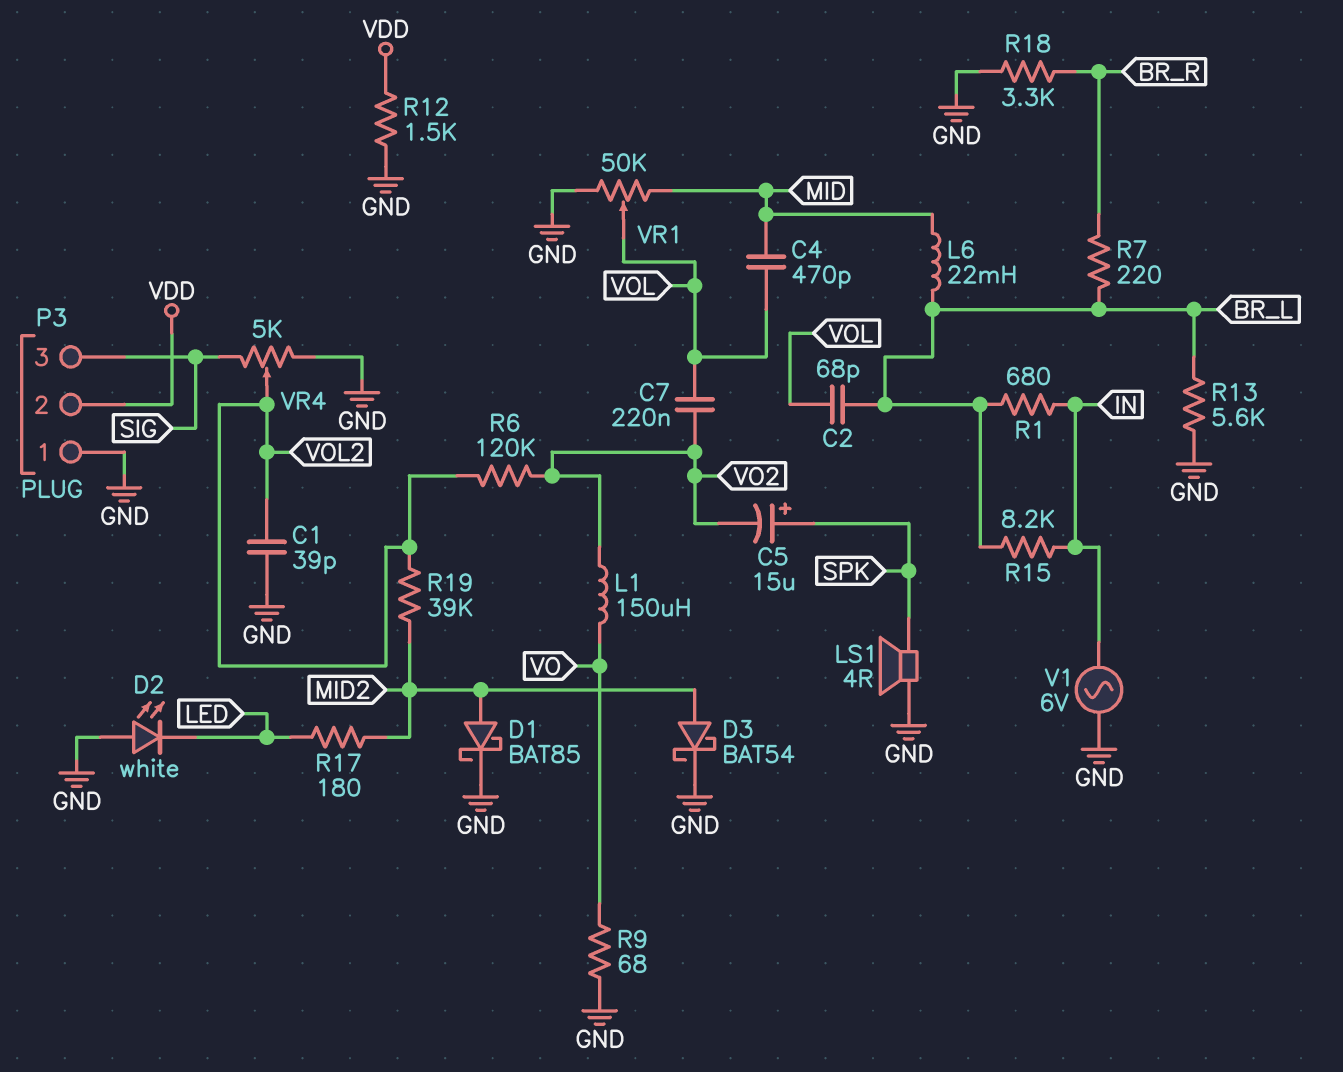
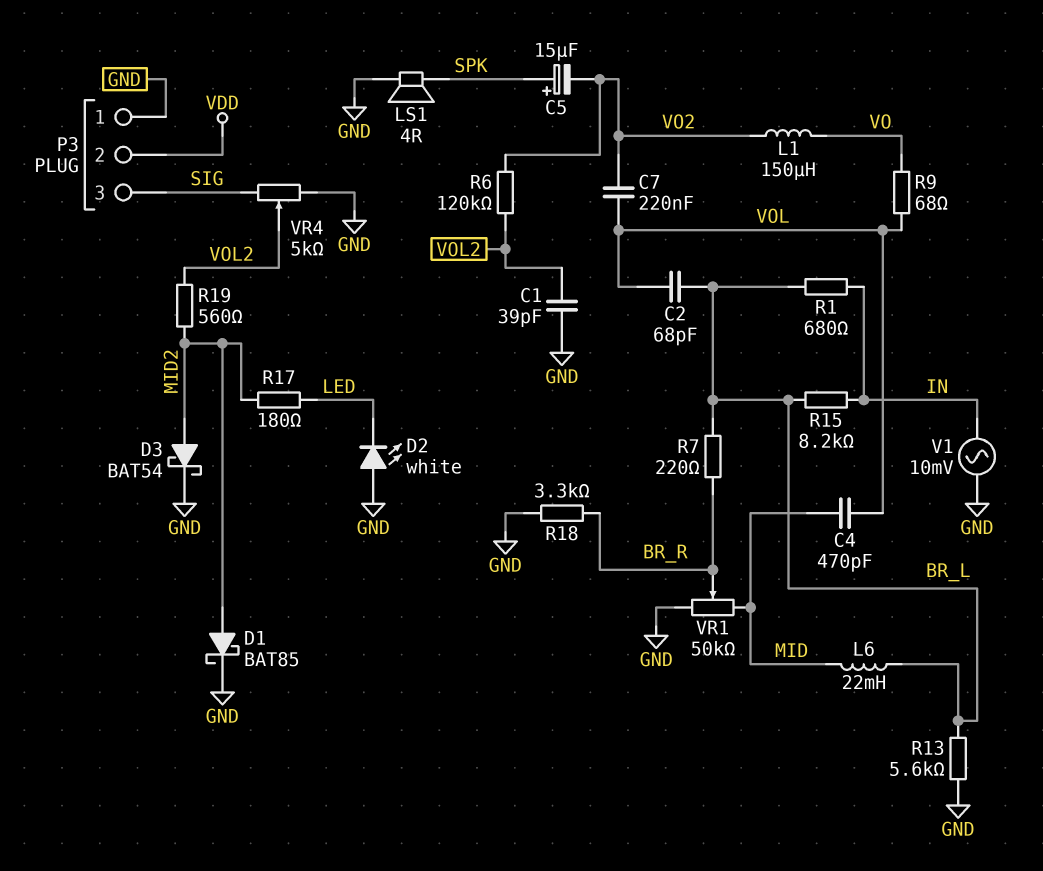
R9: 68 (GND, VO) -> 68 (VO, VOL)
R12: 1.5k (GND, VDD) -> none
R19: 39k (MID2, VOL2) -> 560 (MID2, VOL2)
V1: AC 6V (GND, IN) -> AC 10mV (GND, IN)
VR1: 50k (GND, MID, wiper VOL) -> 50k (GND, MID, wiper BR_R)

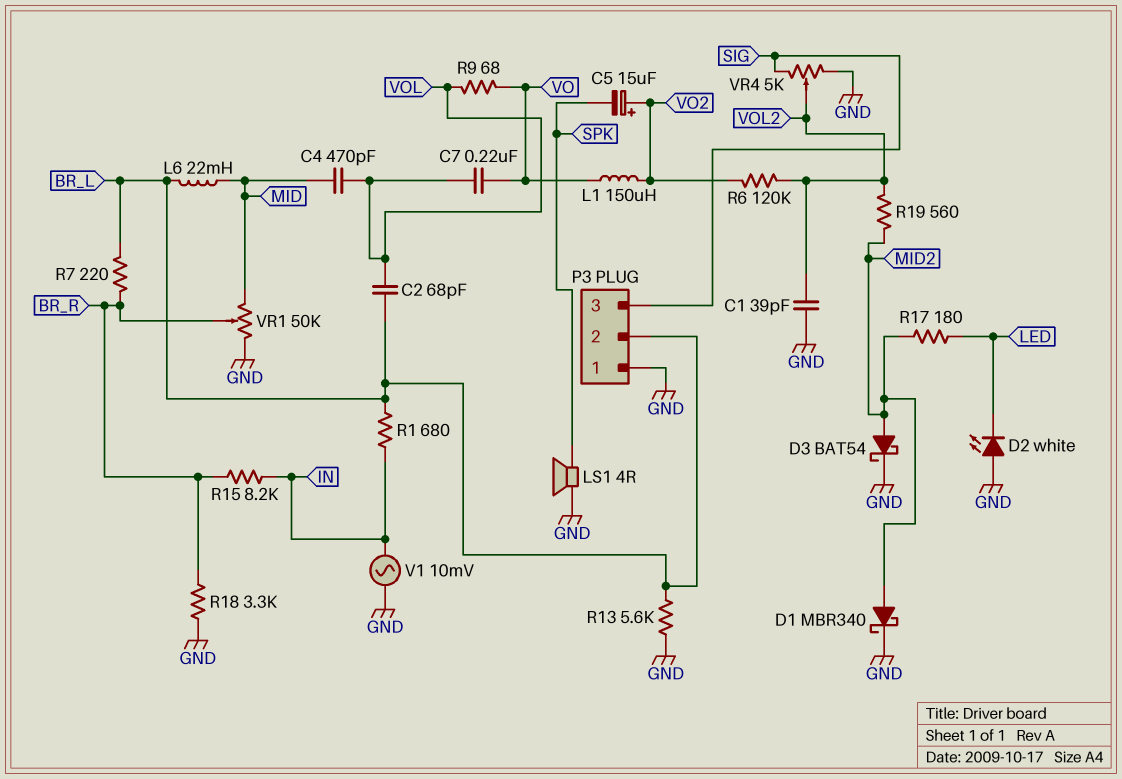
C5: 15uF (plus SPK, minus VO2) -> 15uF (plus VO2, minus SPK)
C7: 220nF (VO2, VOL) -> 220nF (VO, VOL)
D1: schottky BAT85 (A MID2, K GND) -> schottky MBR340 (A MID2, K GND)
P3 pin 2: VDD -> BR_L
R15: 8.2k (BR_L, IN) -> 8.2k (BR_R, IN)

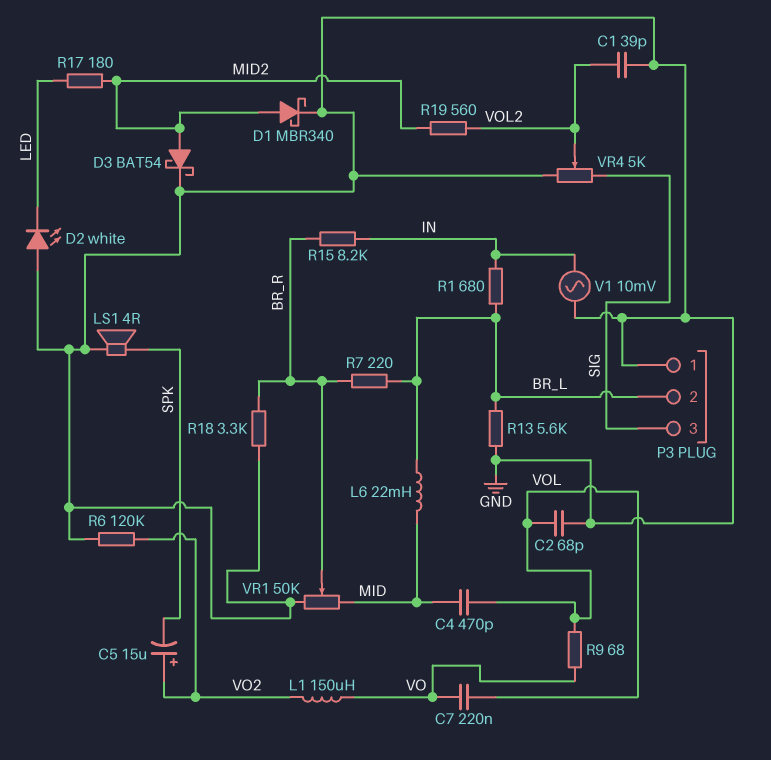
C2: 68pF (BR_L, VOL) -> 68pF (GND, VOL)
R6: 120k (VO2, VOL2) -> 120k (GND, VO2)

